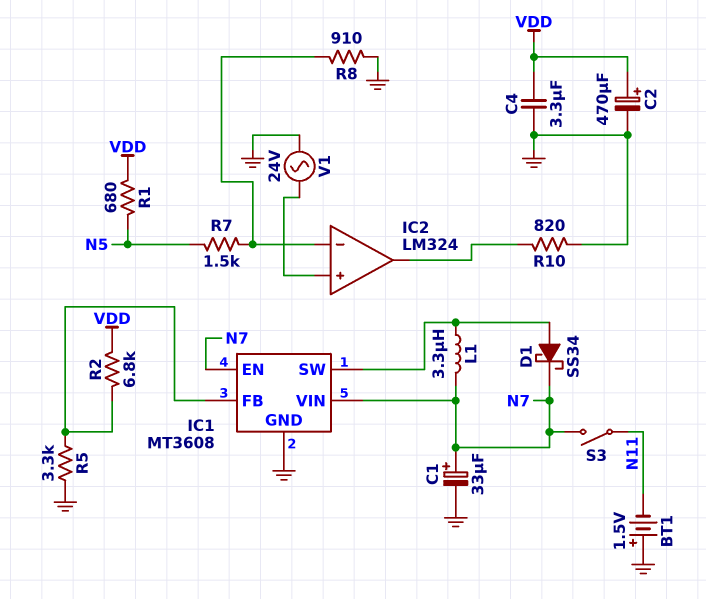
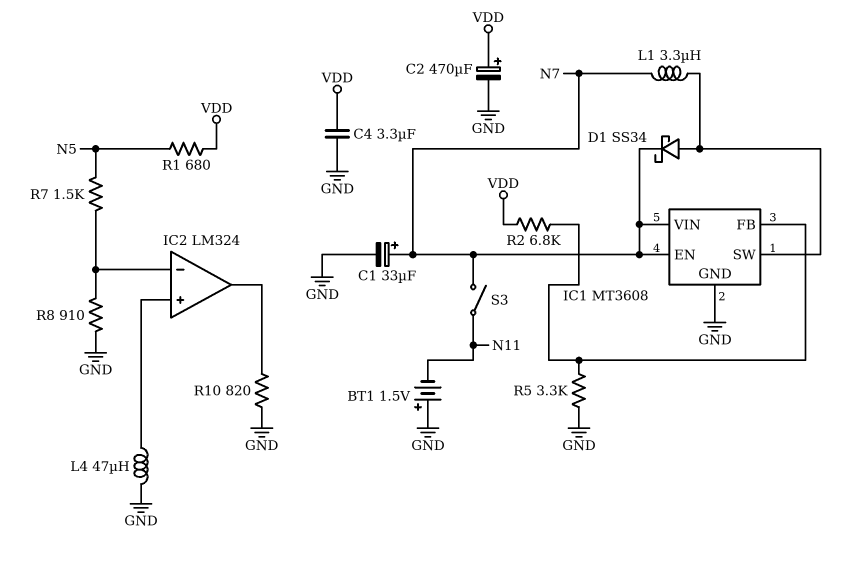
L4: none -> 47uH (GND, IC2/in+)
V1: AC 24V (GND, IC2/in+) -> none

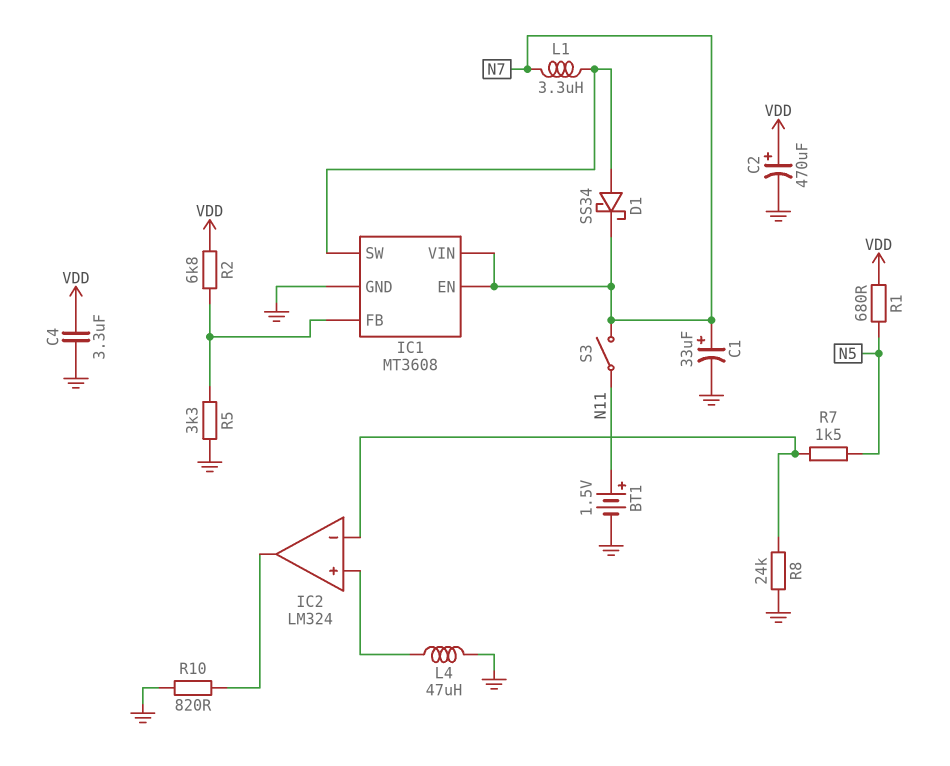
BT1: 1.5V (plus GND, minus N11) -> 1.5V (plus N11, minus GND)
R8: 910 (GND, IC2/in-) -> 24k (GND, IC2/in-)

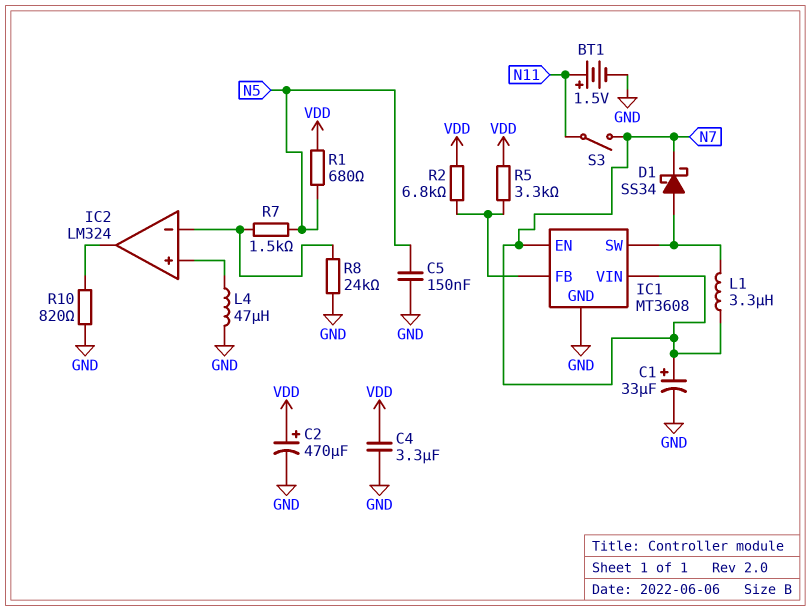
C5: none -> 150nF (GND, N5)
R5: 3.3k (GND, IC1/FB) -> 3.3k (IC1/FB, VDD)

